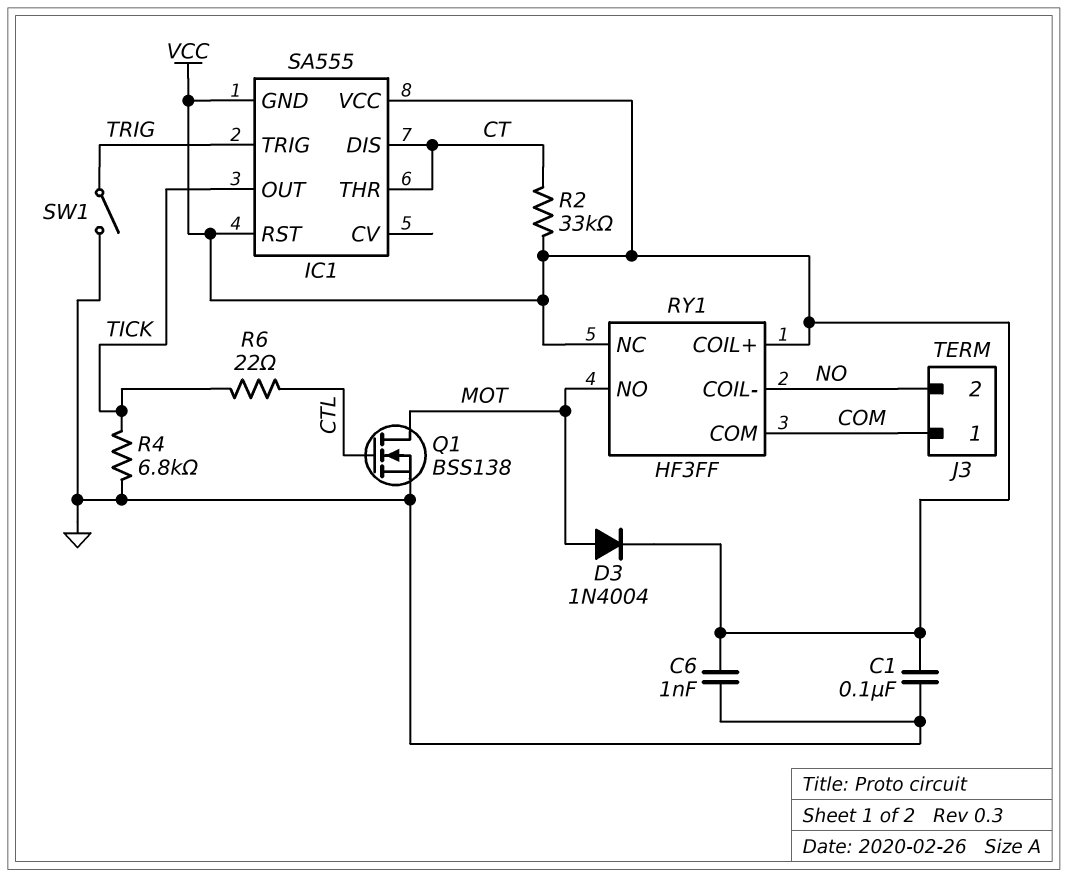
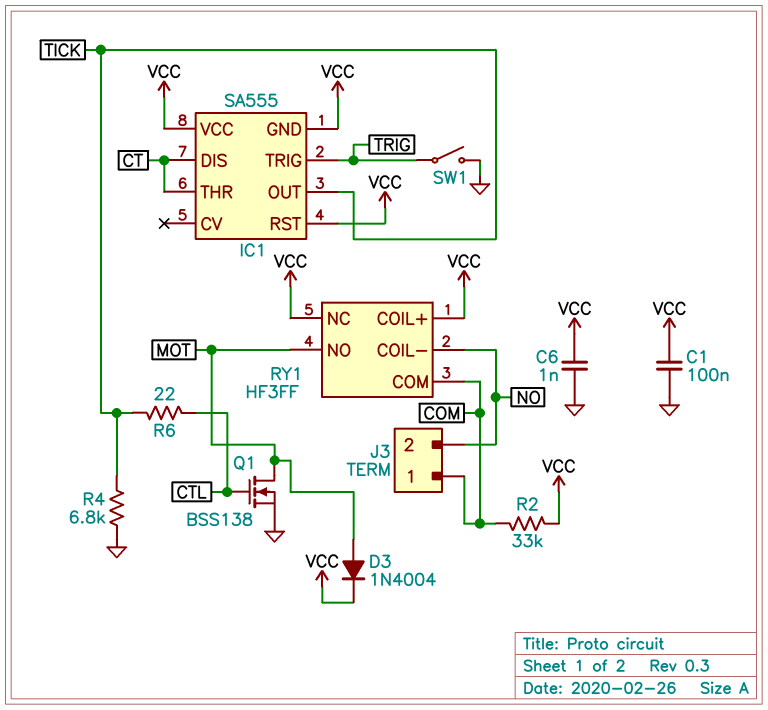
R2: 33k (CT, VCC) -> 33k (COM, VCC)

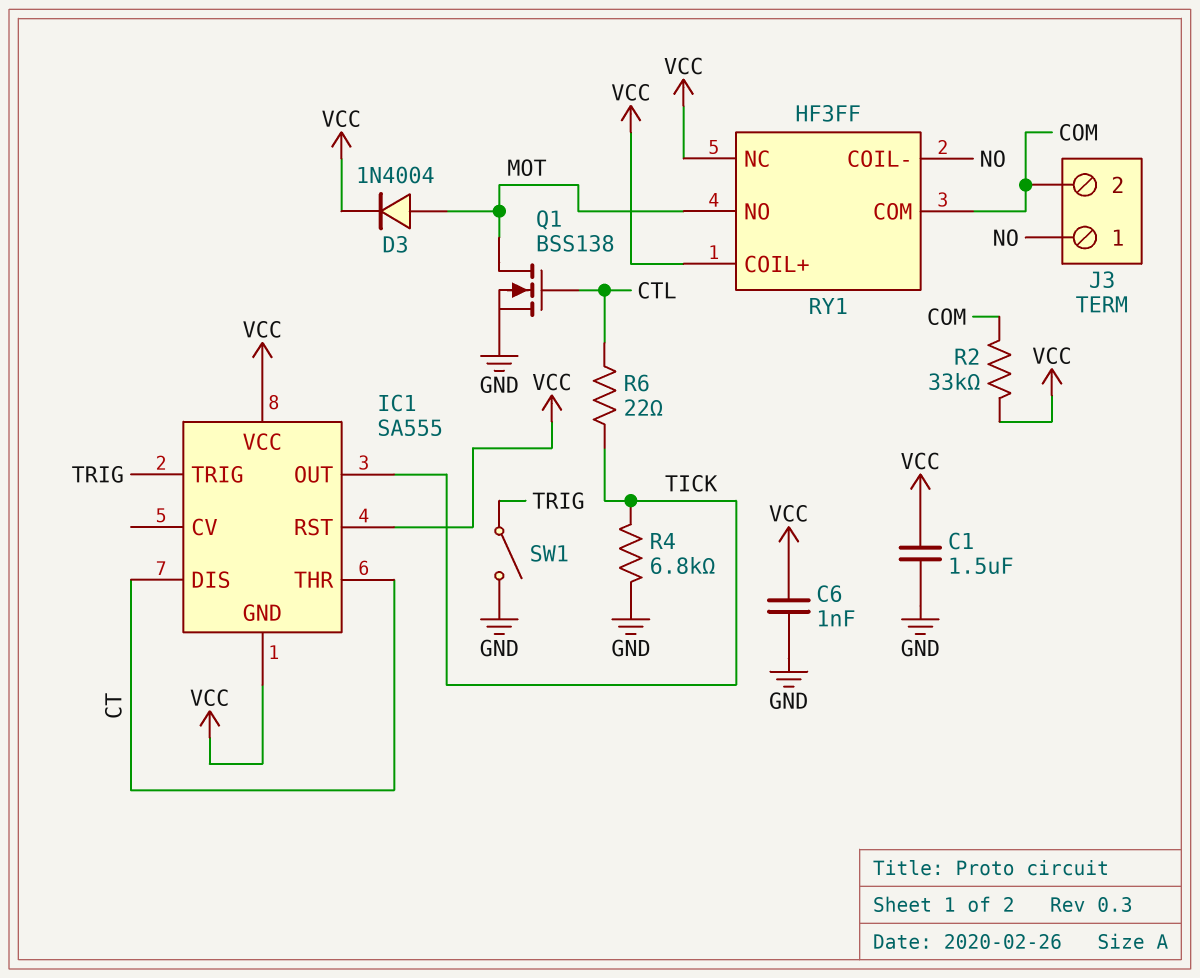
C1: 100nF (GND, VCC) -> 1.5uF (GND, VCC)
J3 pin 1: COM -> NO
J3 pin 2: NO -> COM

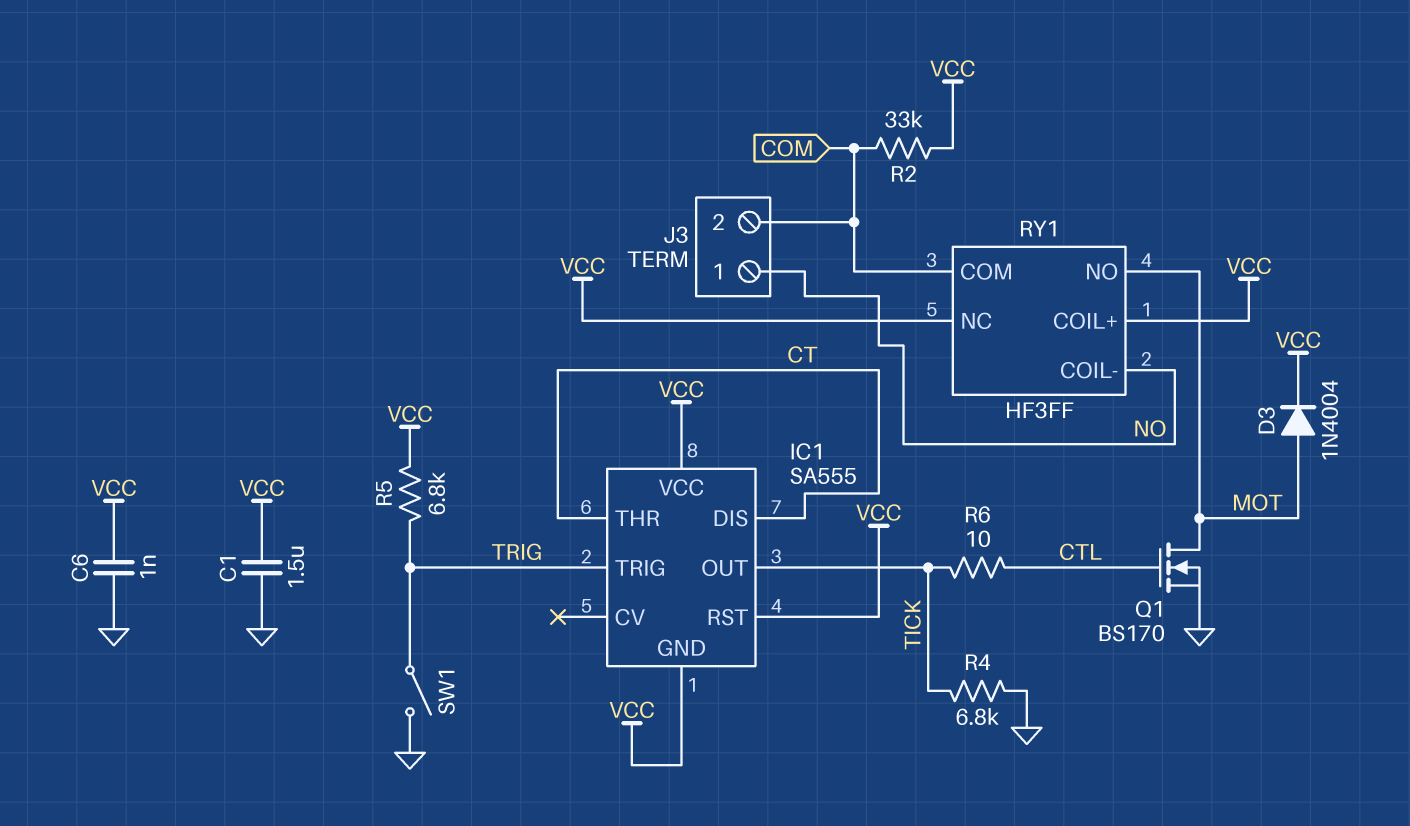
Q1: NMOS BSS138 (G CTL, D MOT, S GND) -> NMOS BS170 (G CTL, D MOT, S GND)
R5: none -> 6.8k (TRIG, VCC)
R6: 22 (CTL, TICK) -> 10 (CTL, TICK)

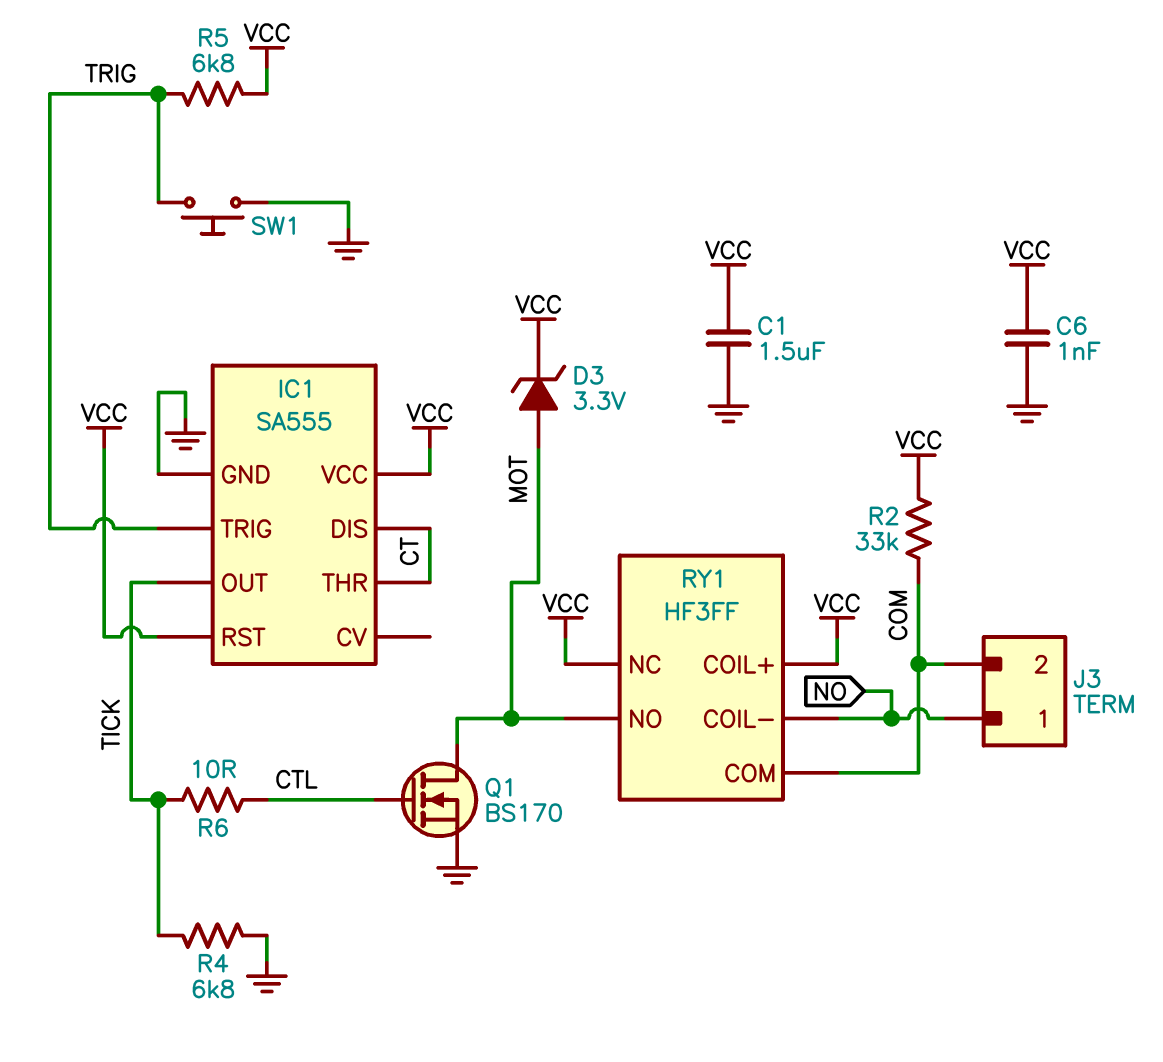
D3: diode 1N4004 (A MOT, K VCC) -> zener 3.3V (A MOT, K VCC)
IC1 pin GND: VCC -> GND
SW1: switch (GND, TRIG) -> button (GND, TRIG)

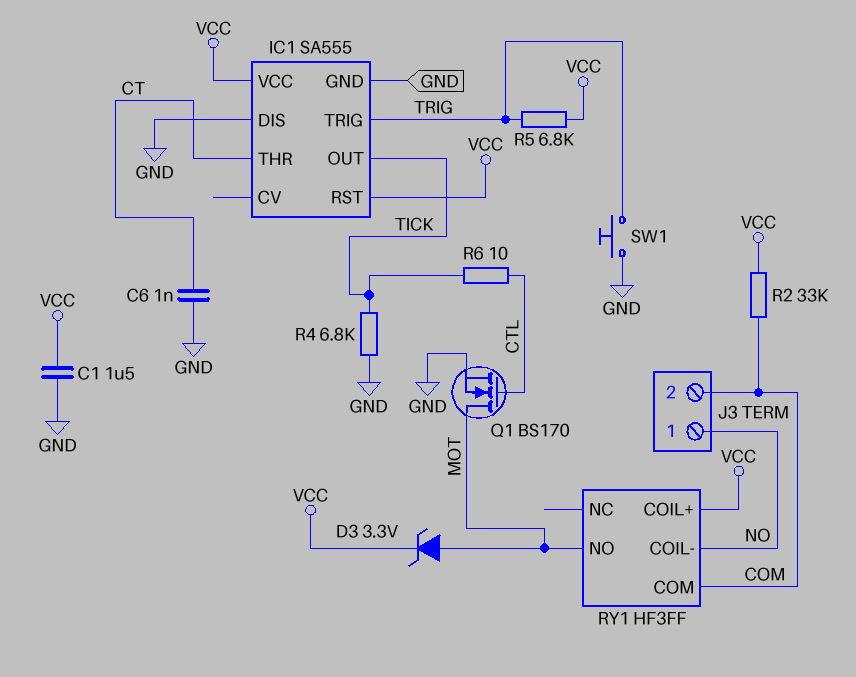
C6: 1nF (GND, VCC) -> 1nF (CT, GND)
IC1 pin DIS: CT -> GND
RY1 pin NC: VCC -> none

